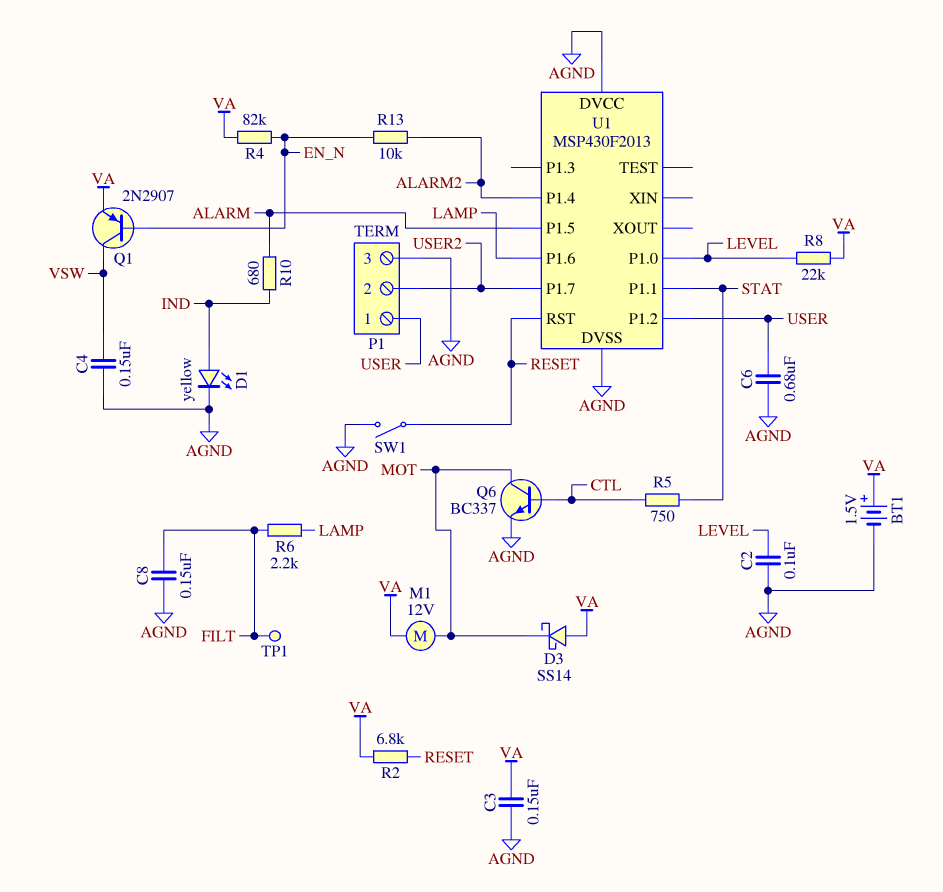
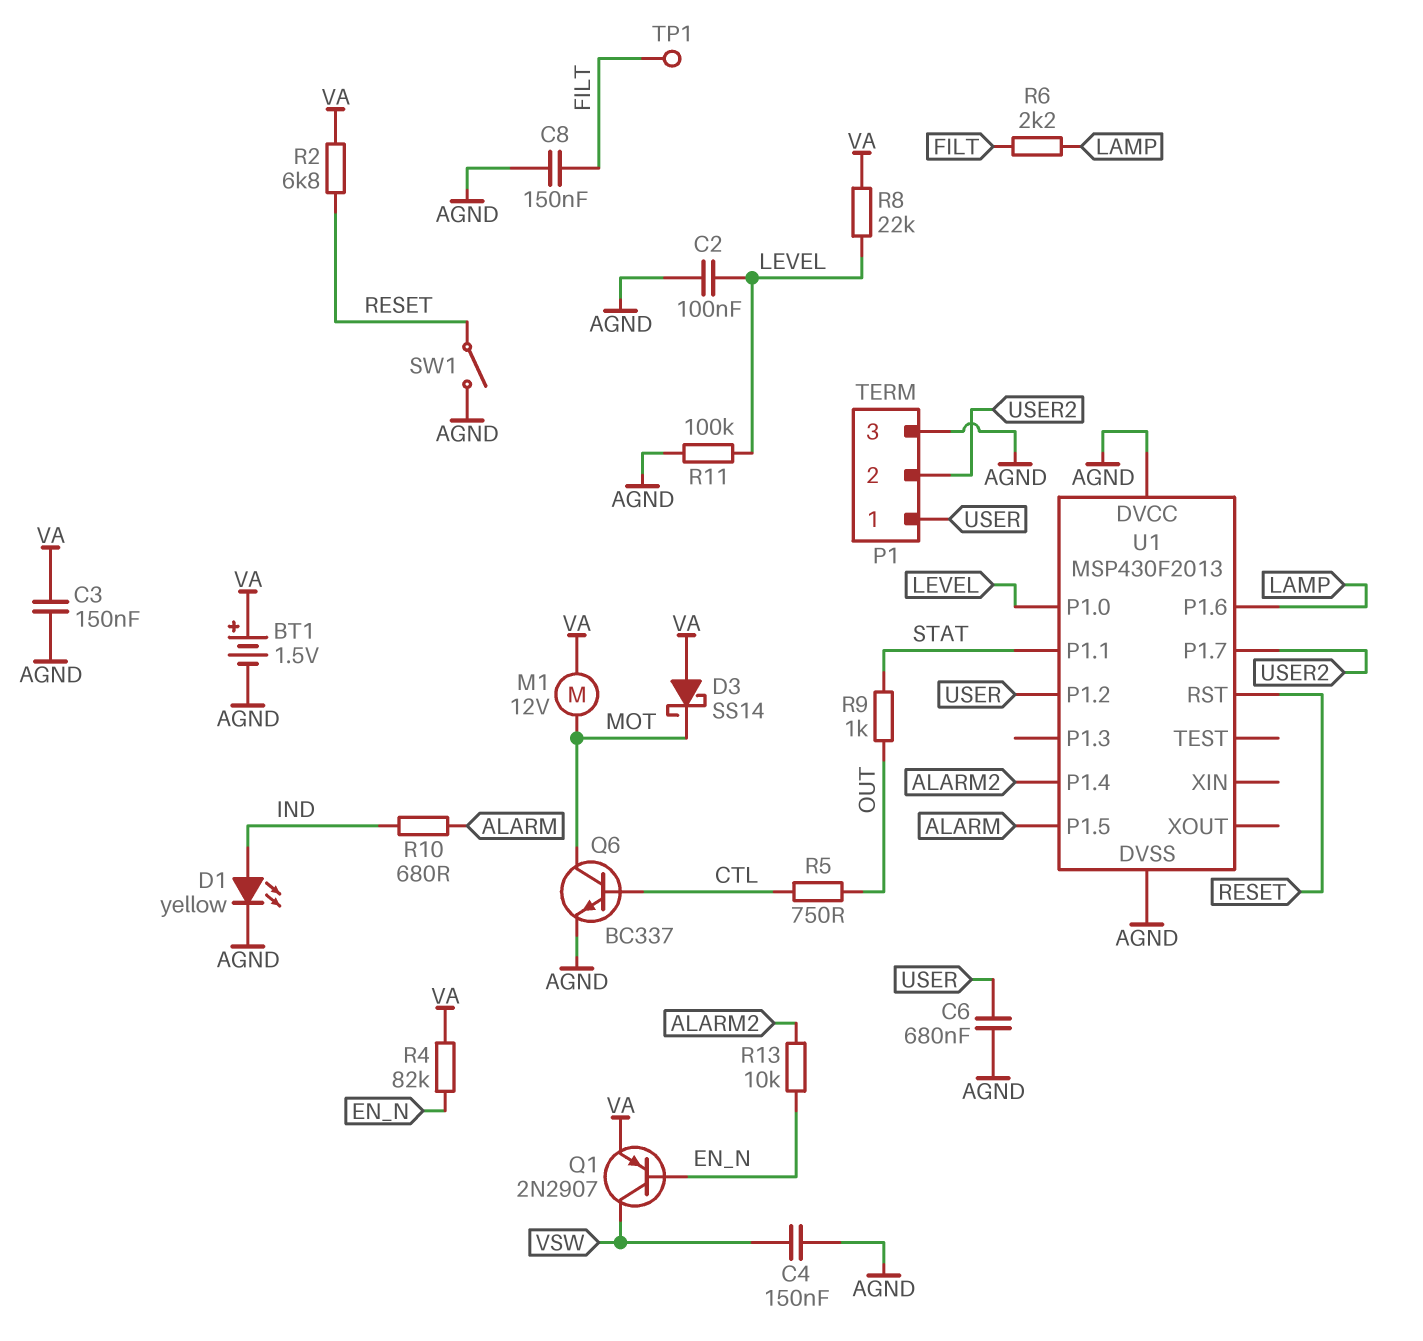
R5: 750 (CTL, STAT) -> 750 (CTL, OUT)
R9: none -> 1k (OUT, STAT)
R11: none -> 100k (AGND, LEVEL)

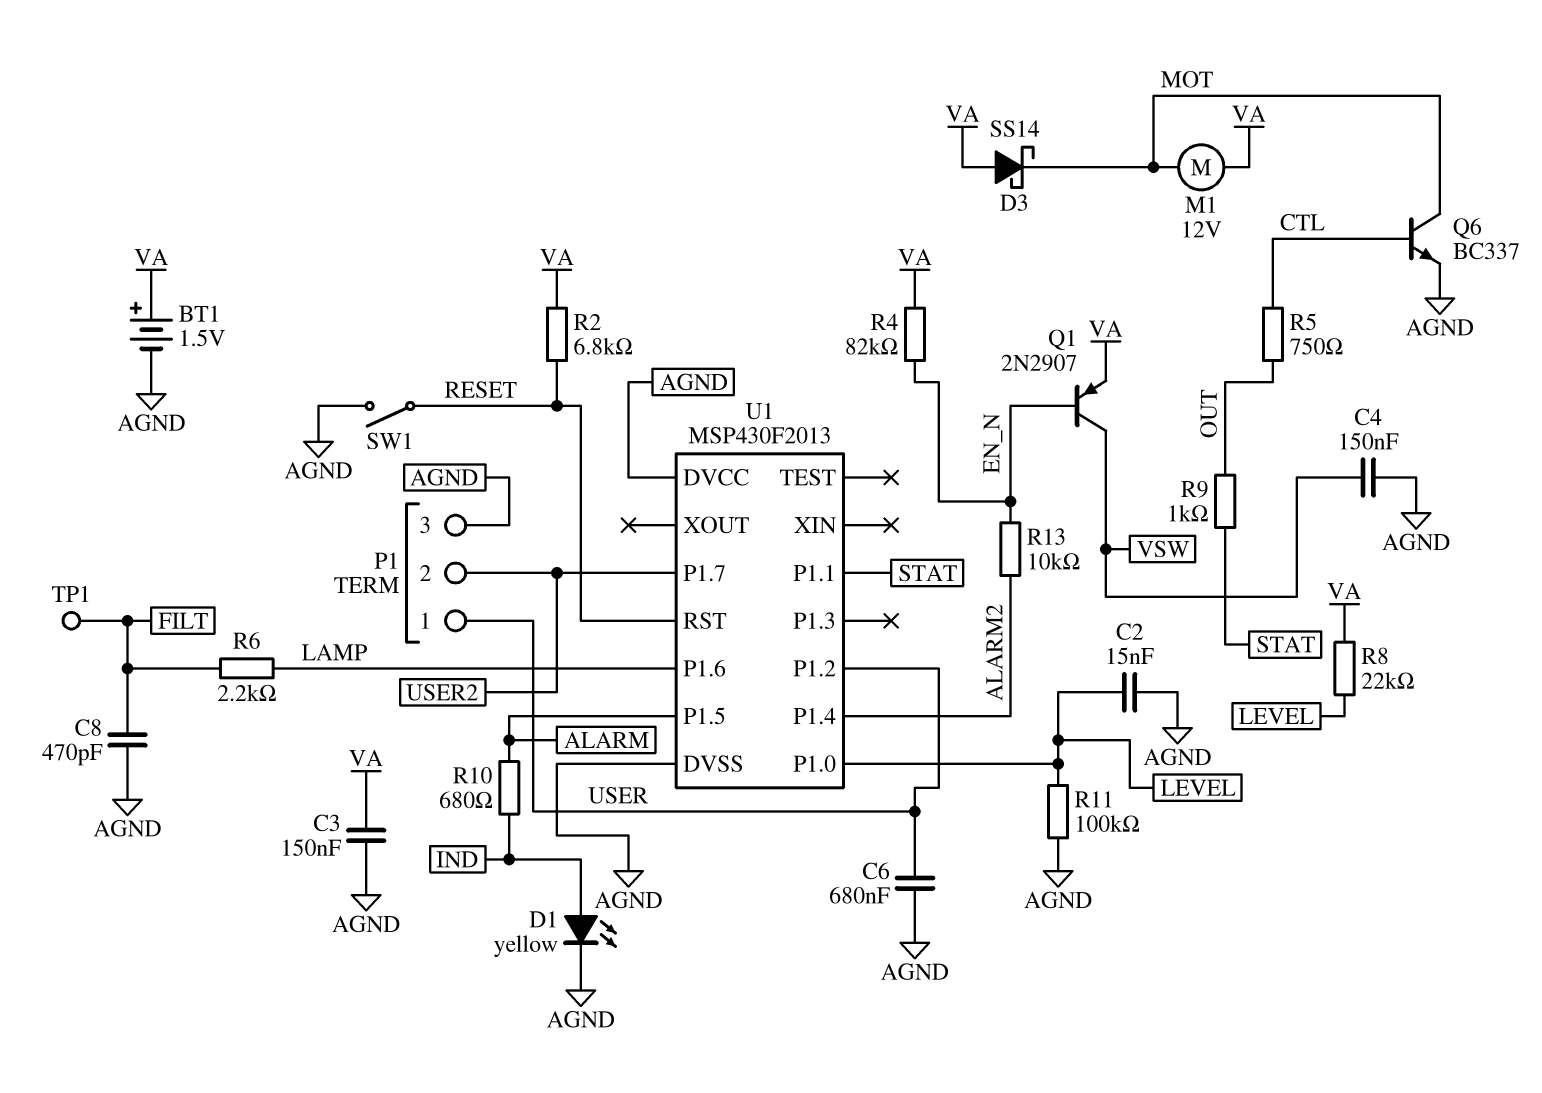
C2: 100nF (AGND, LEVEL) -> 15nF (AGND, LEVEL)
C8: 150nF (AGND, FILT) -> 470pF (AGND, FILT)

